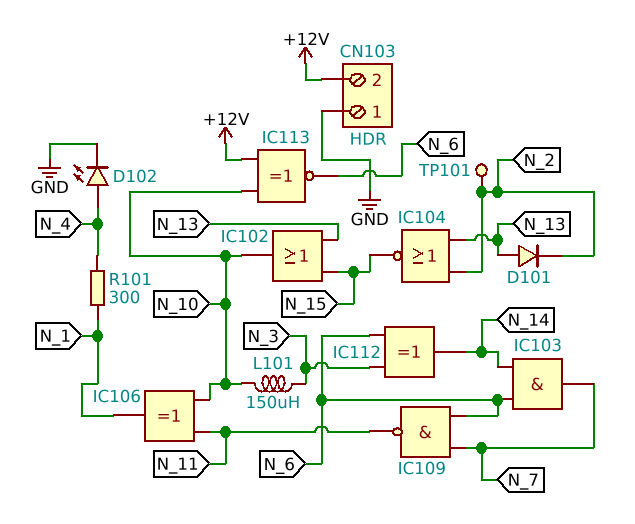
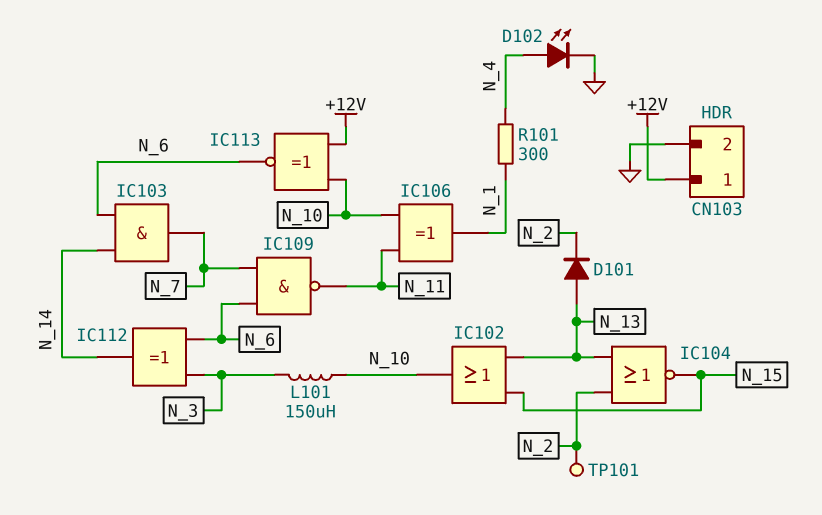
CN103 pin 1: GND -> +12V
CN103 pin 2: +12V -> GND

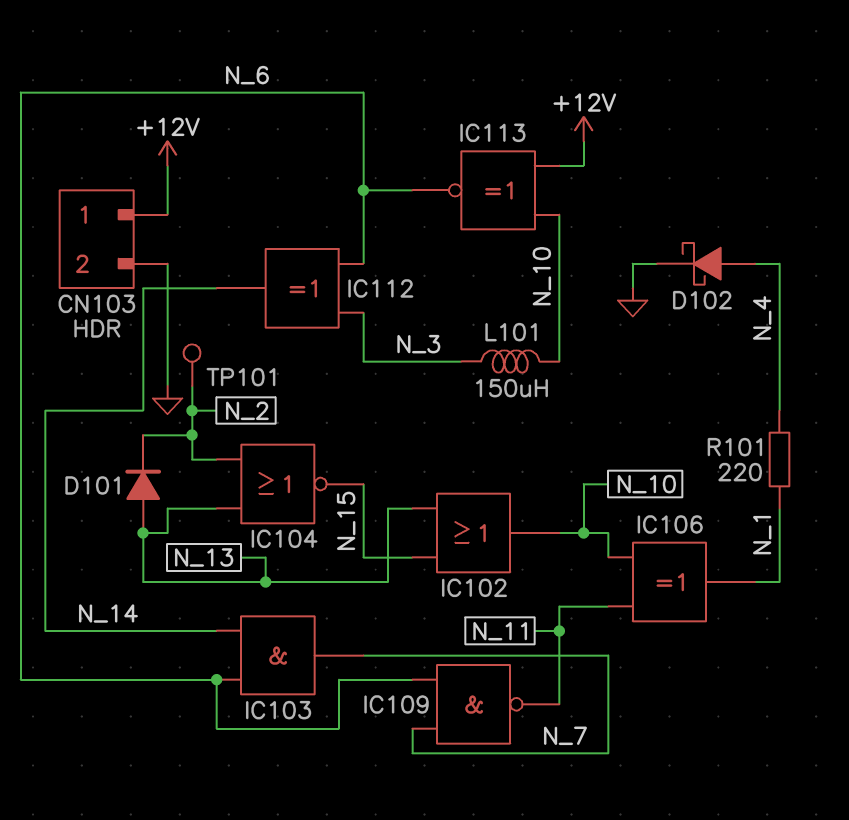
D102: LED (A N_4, K GND) -> schottky (A N_4, K GND)
R101: 300 (N_1, N_4) -> 220 (N_1, N_4)

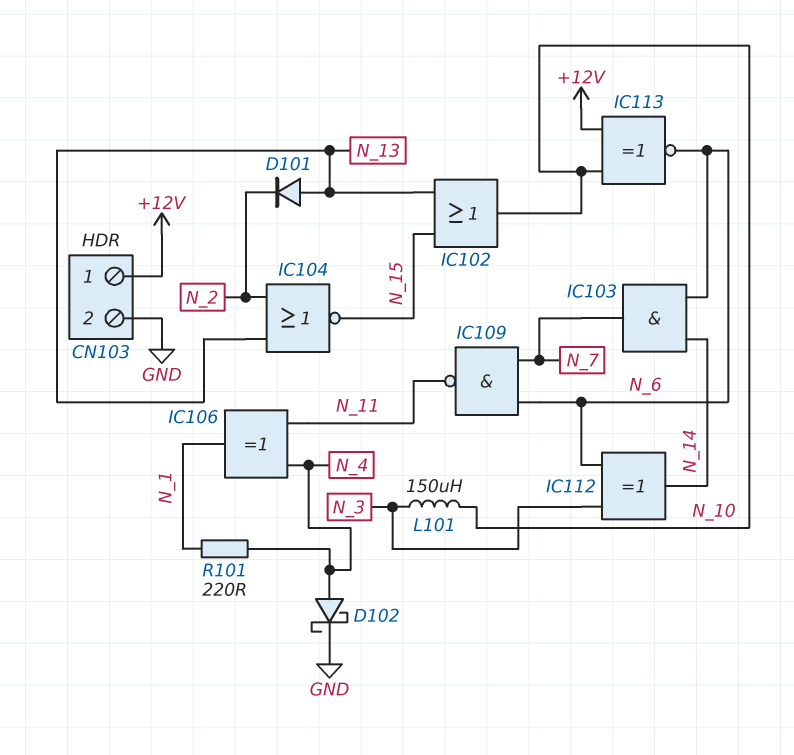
IC106: XOR (in N_10, in N_11, out N_1) -> XOR (in N_4, in N_11, out N_1)
TP101: test point (N_2) -> none

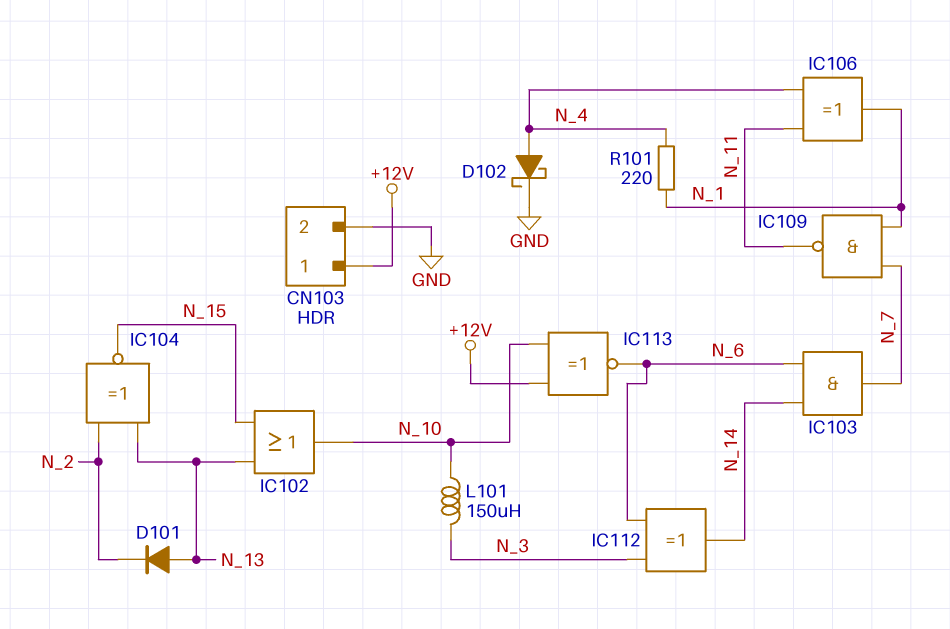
IC104: NOR (in N_2, in N_13, out N_15) -> XNOR (in N_2, in N_13, out N_15)
IC109: NAND (in N_6, in N_7, out N_11) -> NAND (in N_1, in N_7, out N_11)

